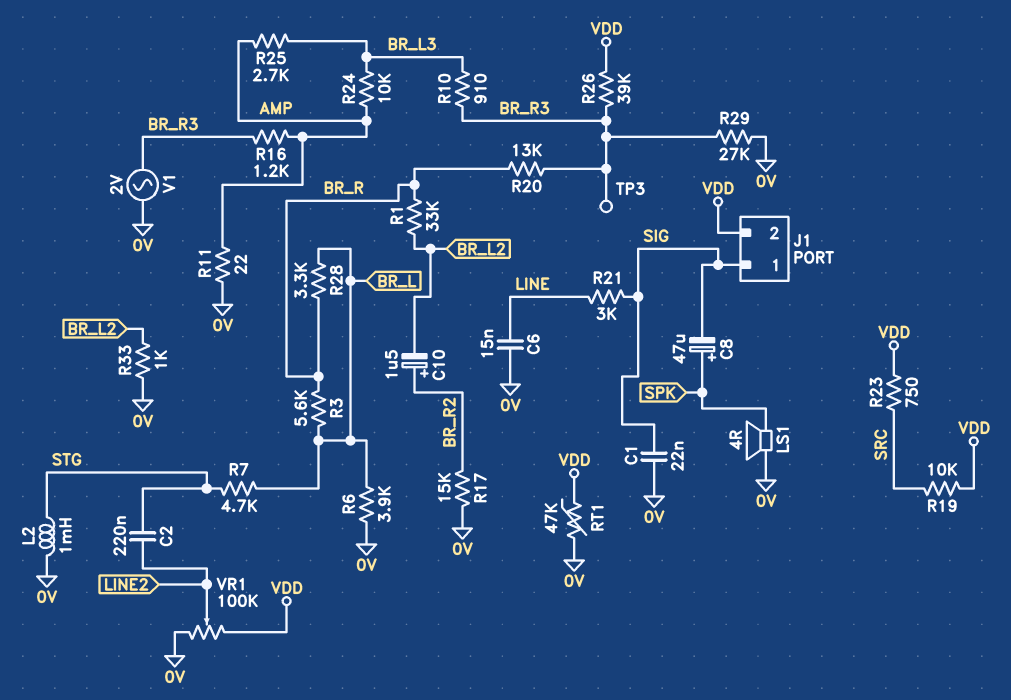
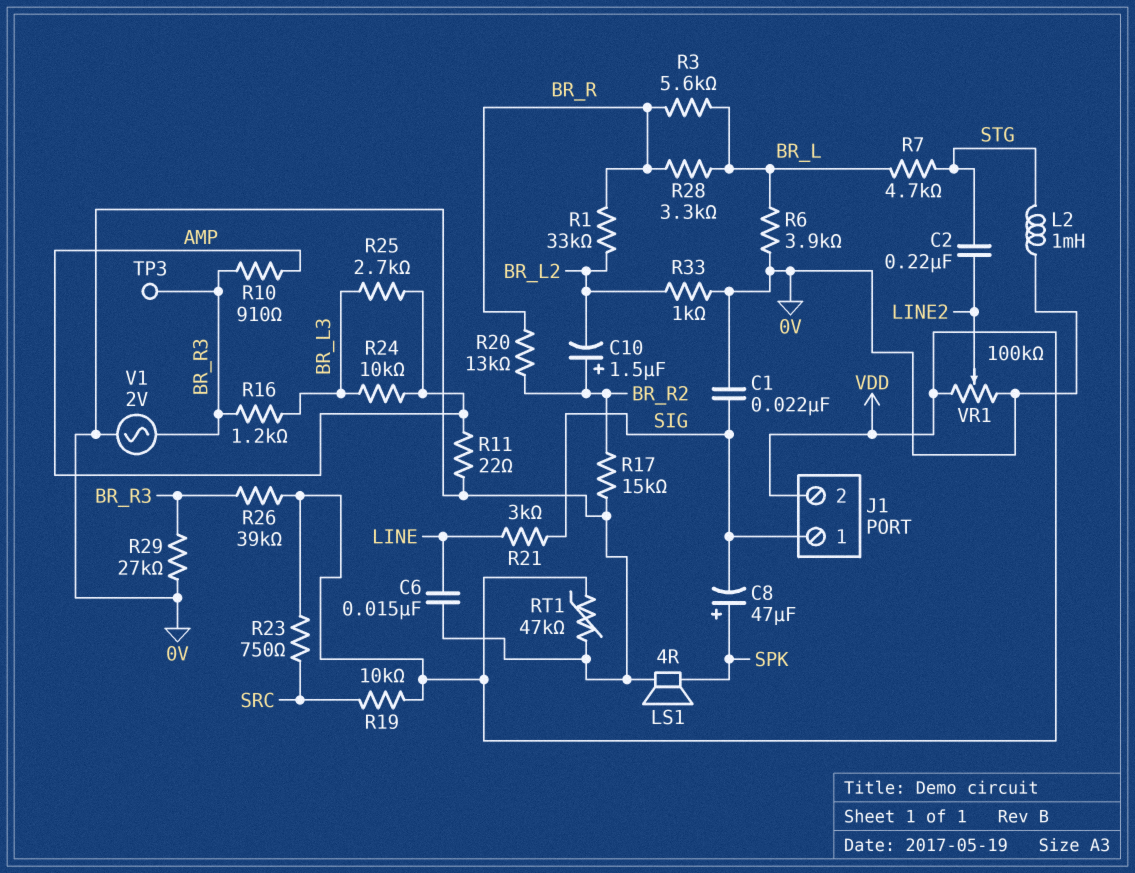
R10: 910 (BR_L3, BR_R3) -> 910 (AMP, BR_R3)
R16: 1.2k (AMP, BR_R3) -> 1.2k (BR_L3, BR_R3)
R20: 13k (BR_R, BR_R3) -> 13k (BR_R, BR_R2)

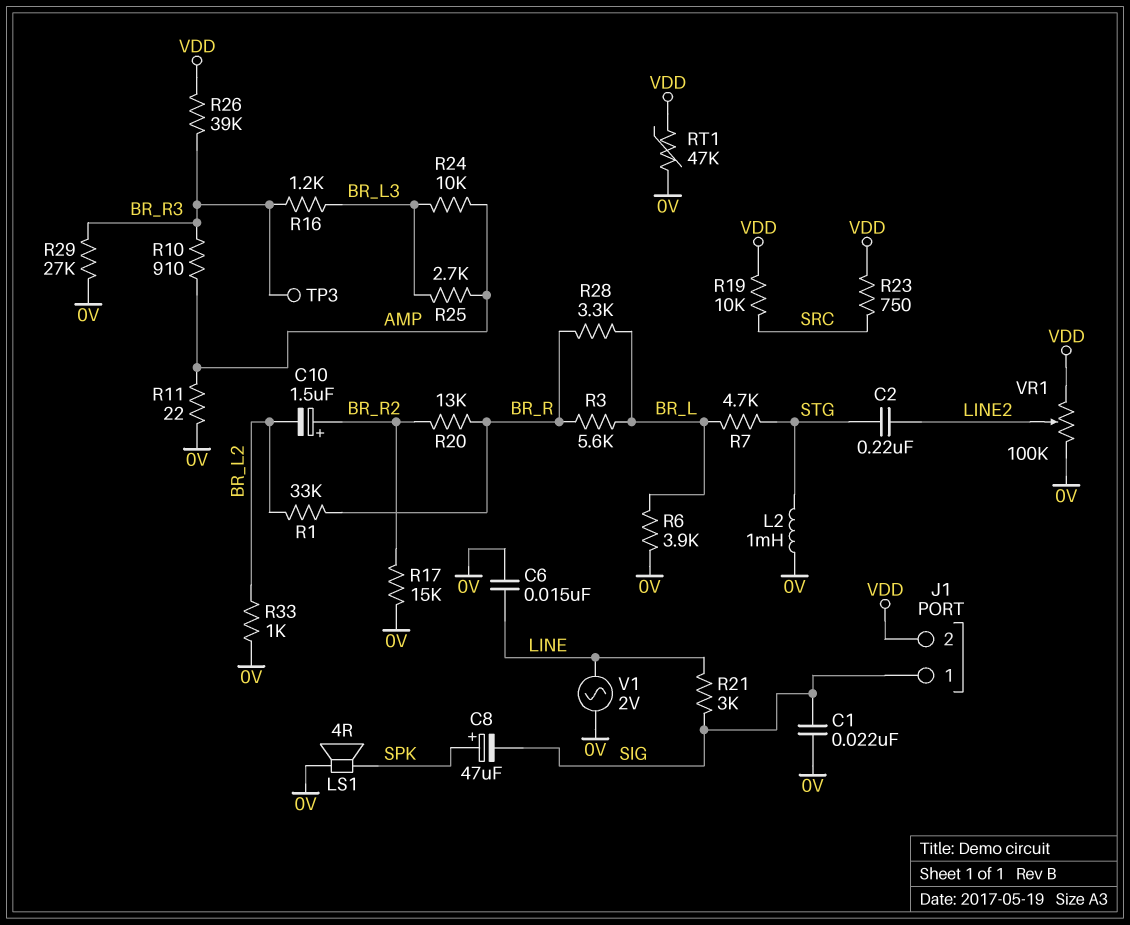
V1: AC 2V (0V, BR_R3) -> AC 2V (0V, LINE)

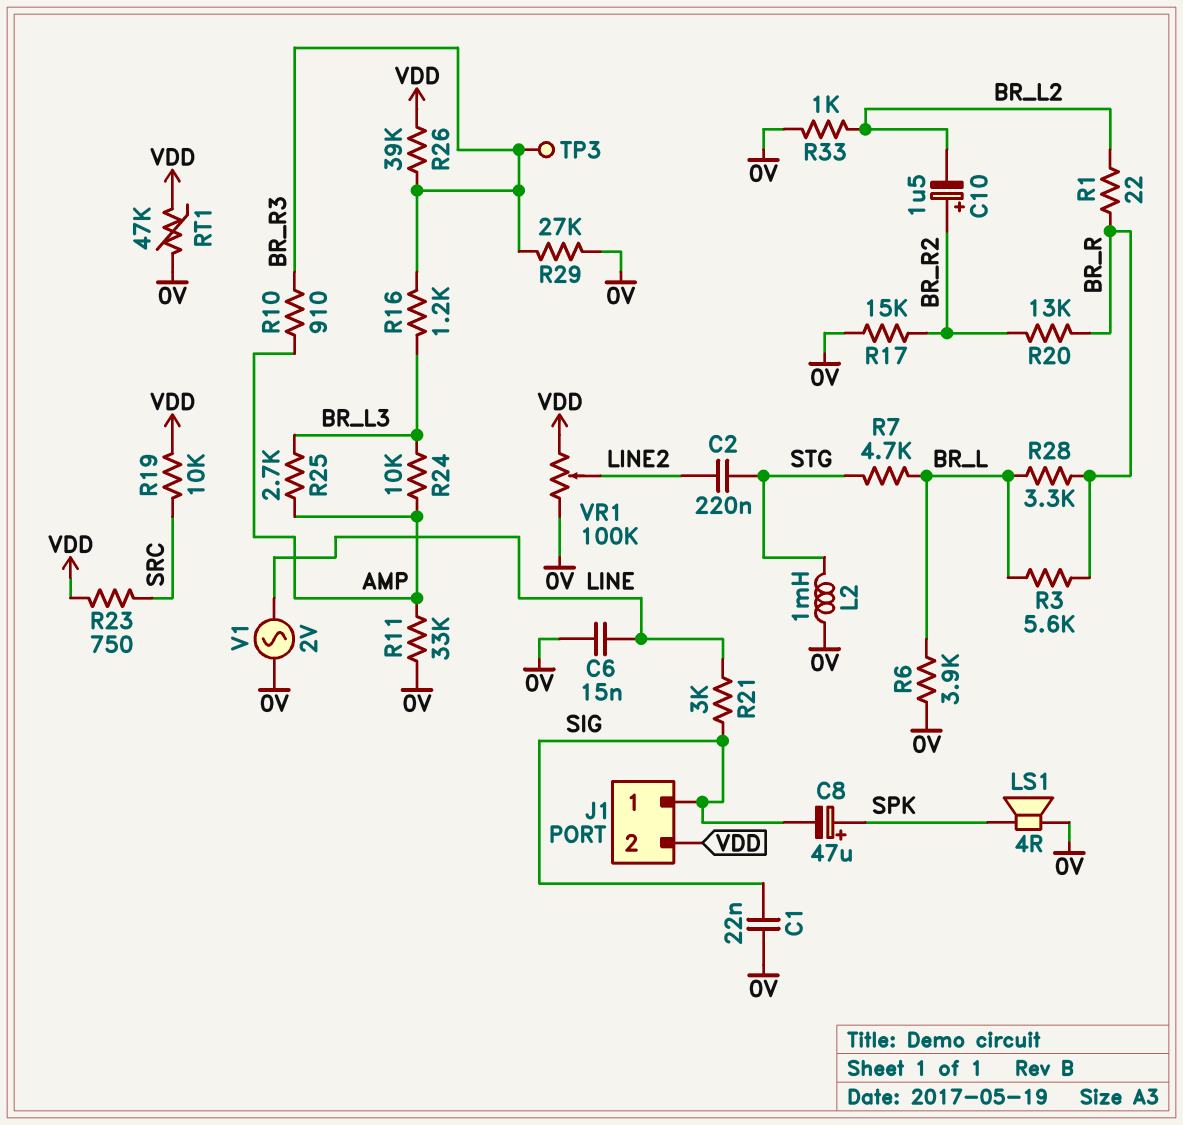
R1: 33k (BR_L2, BR_R) -> 22 (BR_L2, BR_R)
R11: 22 (0V, AMP) -> 33k (0V, AMP)

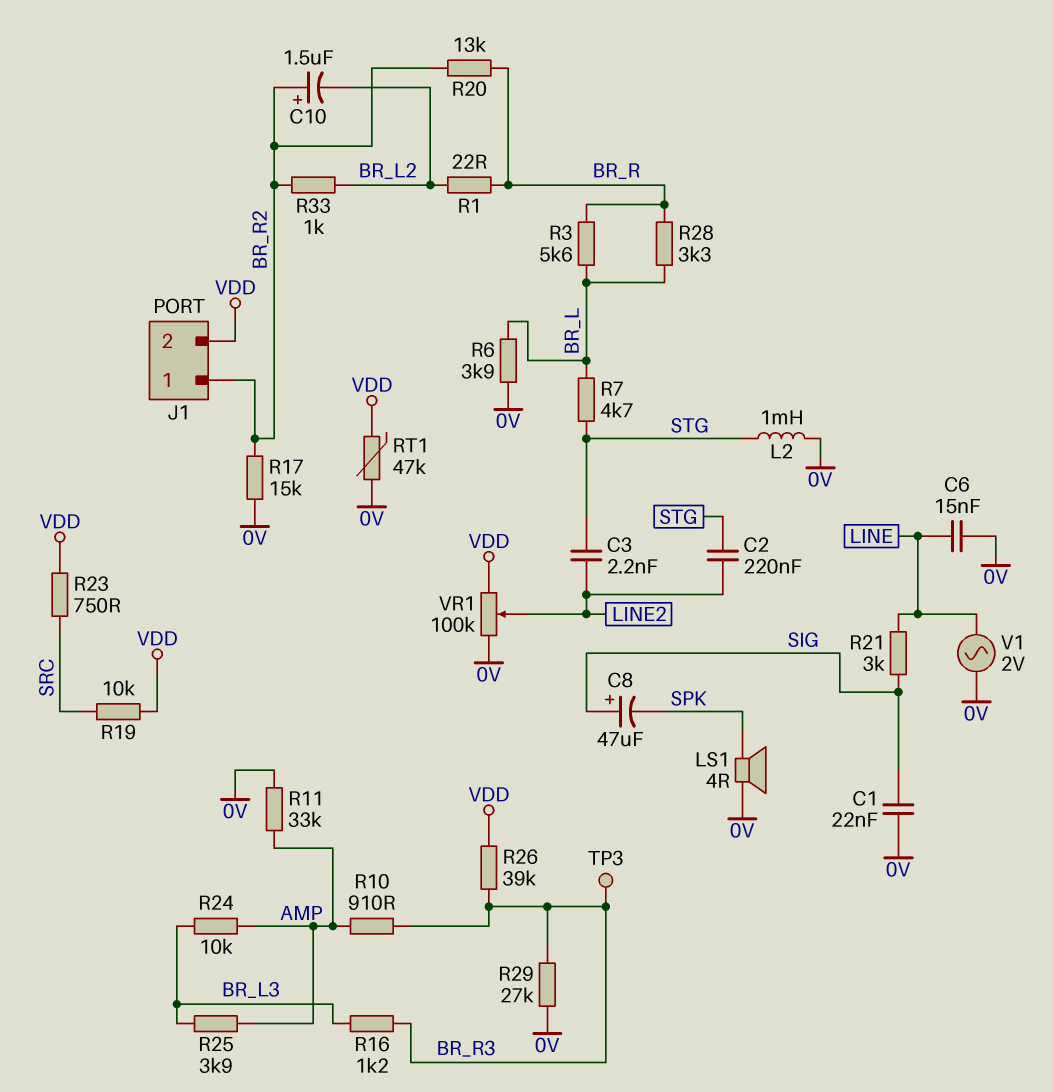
C3: none -> 2.2nF (LINE2, STG)
C8: 47uF (plus SPK, minus SIG) -> 47uF (plus SIG, minus SPK)
J1 pin 1: SIG -> BR_R2
R25: 2.7k (AMP, BR_L3) -> 3.9k (AMP, BR_L3)
R33: 1k (0V, BR_L2) -> 1k (BR_L2, BR_R2)

